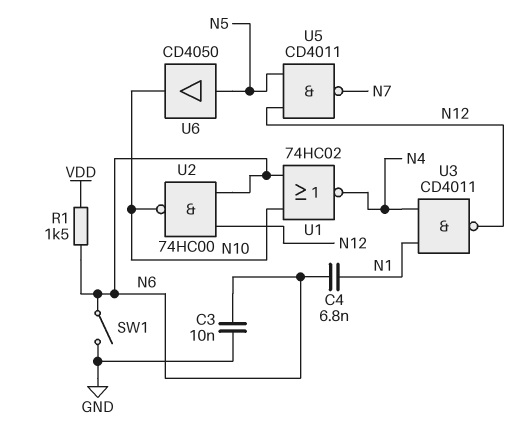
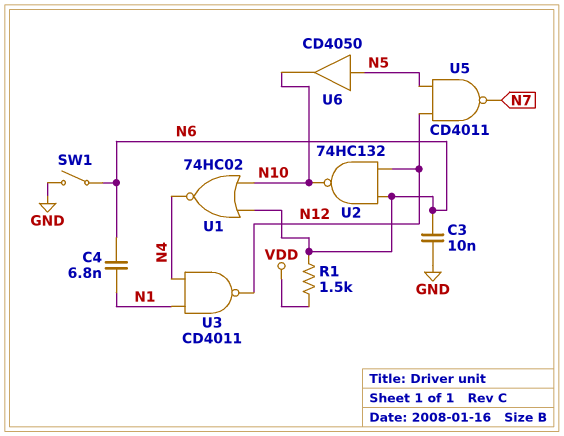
U2: NAND 74HC00 (in N6, in N12, out N10) -> NAND 74HC132 (in N6, in N12, out N10)

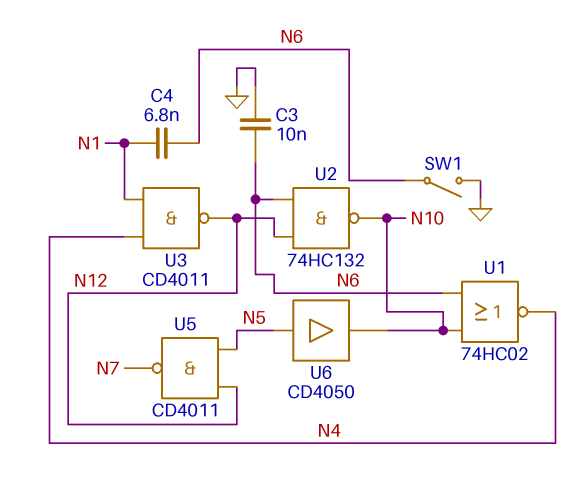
R1: 1.5k (N6, VDD) -> none

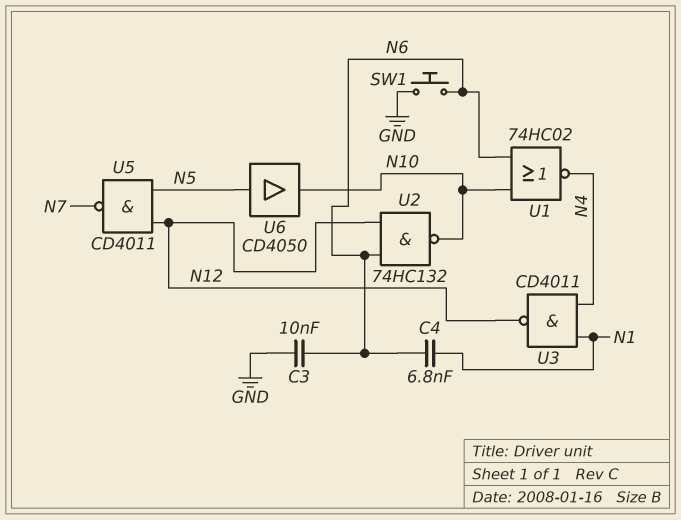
SW1: switch (GND, N6) -> button (GND, N6)

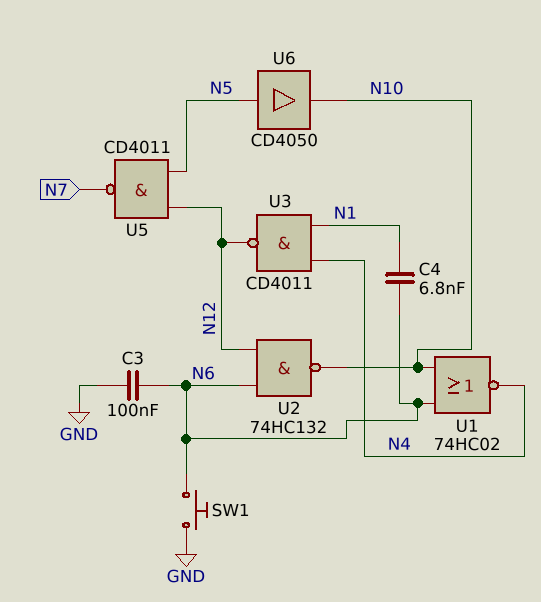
C3: 10nF (GND, N6) -> 100nF (GND, N6)

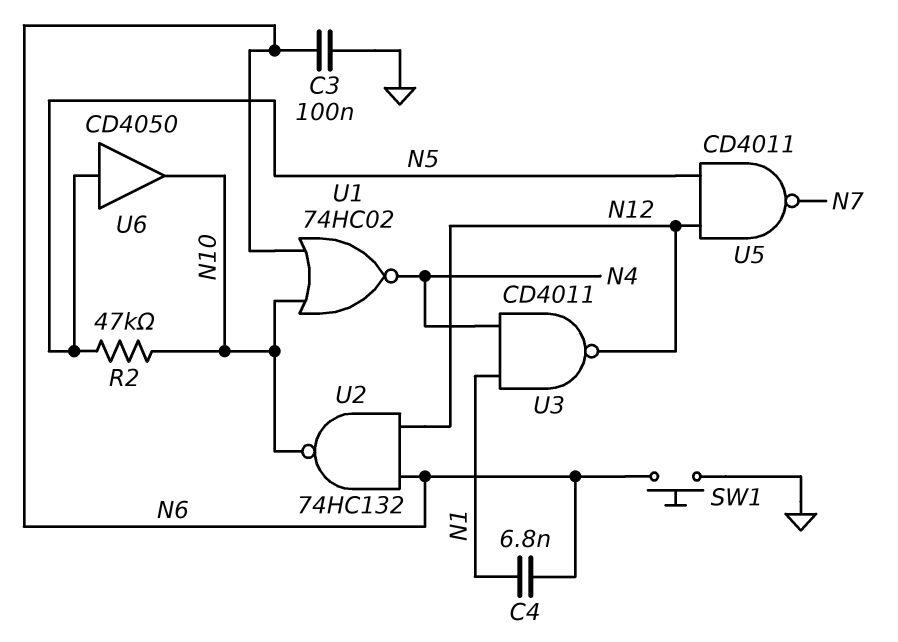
R2: none -> 47k (N5, N10)

